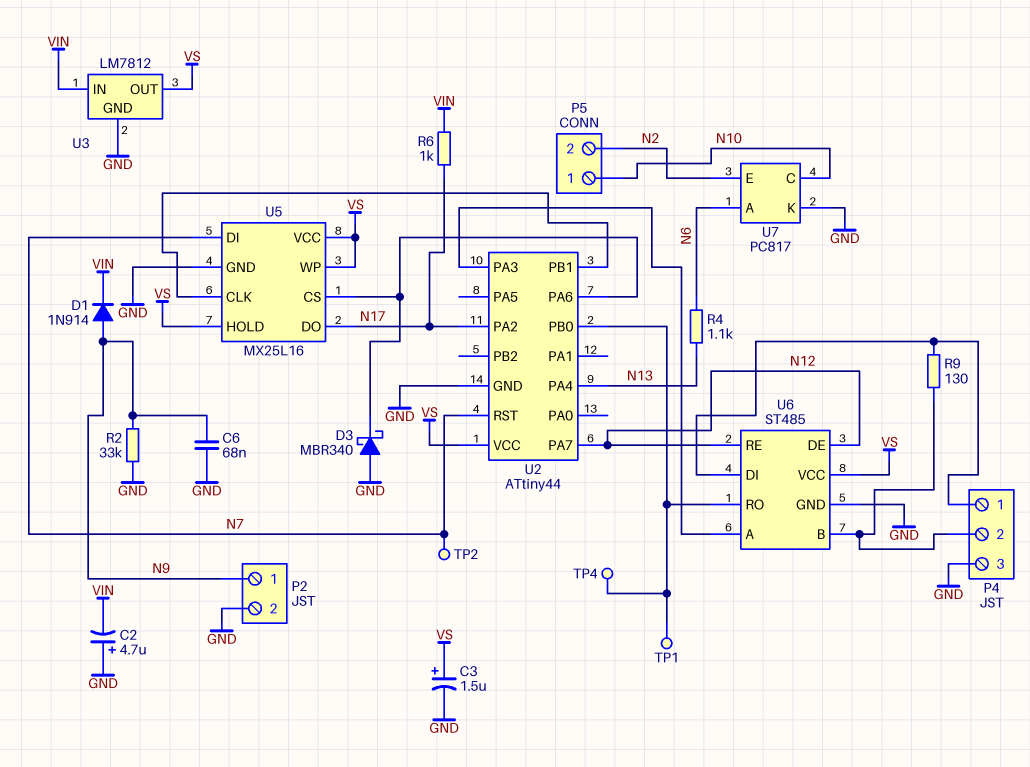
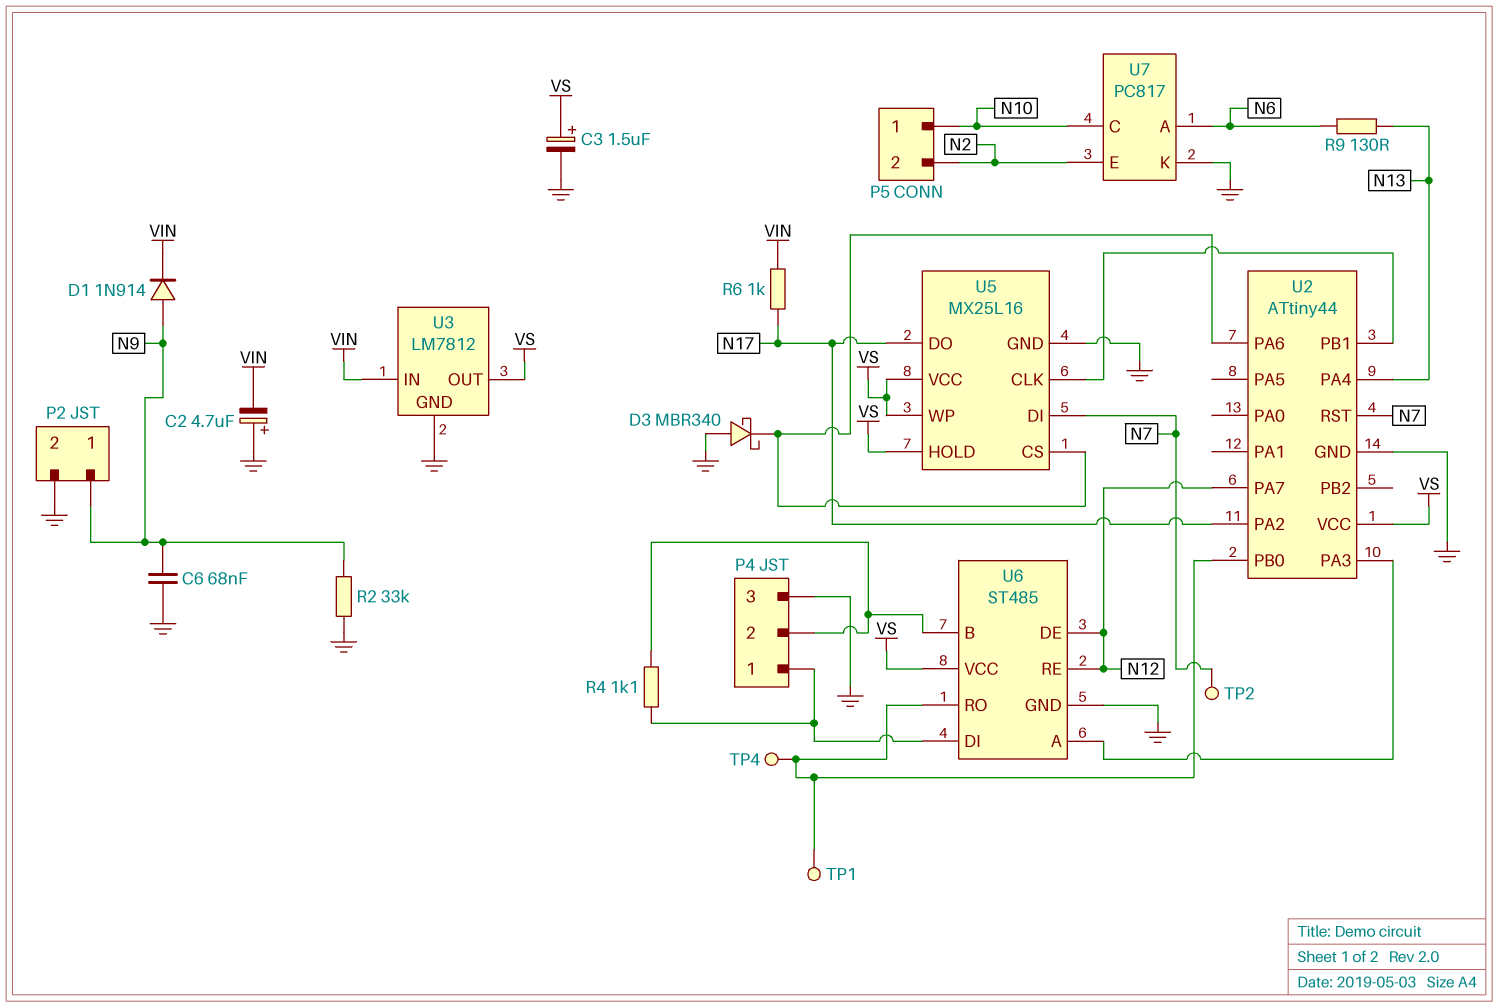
R4: 1.1k (N6, N13) -> 1.1k (P4/1, P4/2)
R9: 130 (P4/1, P4/2) -> 130 (N6, N13)

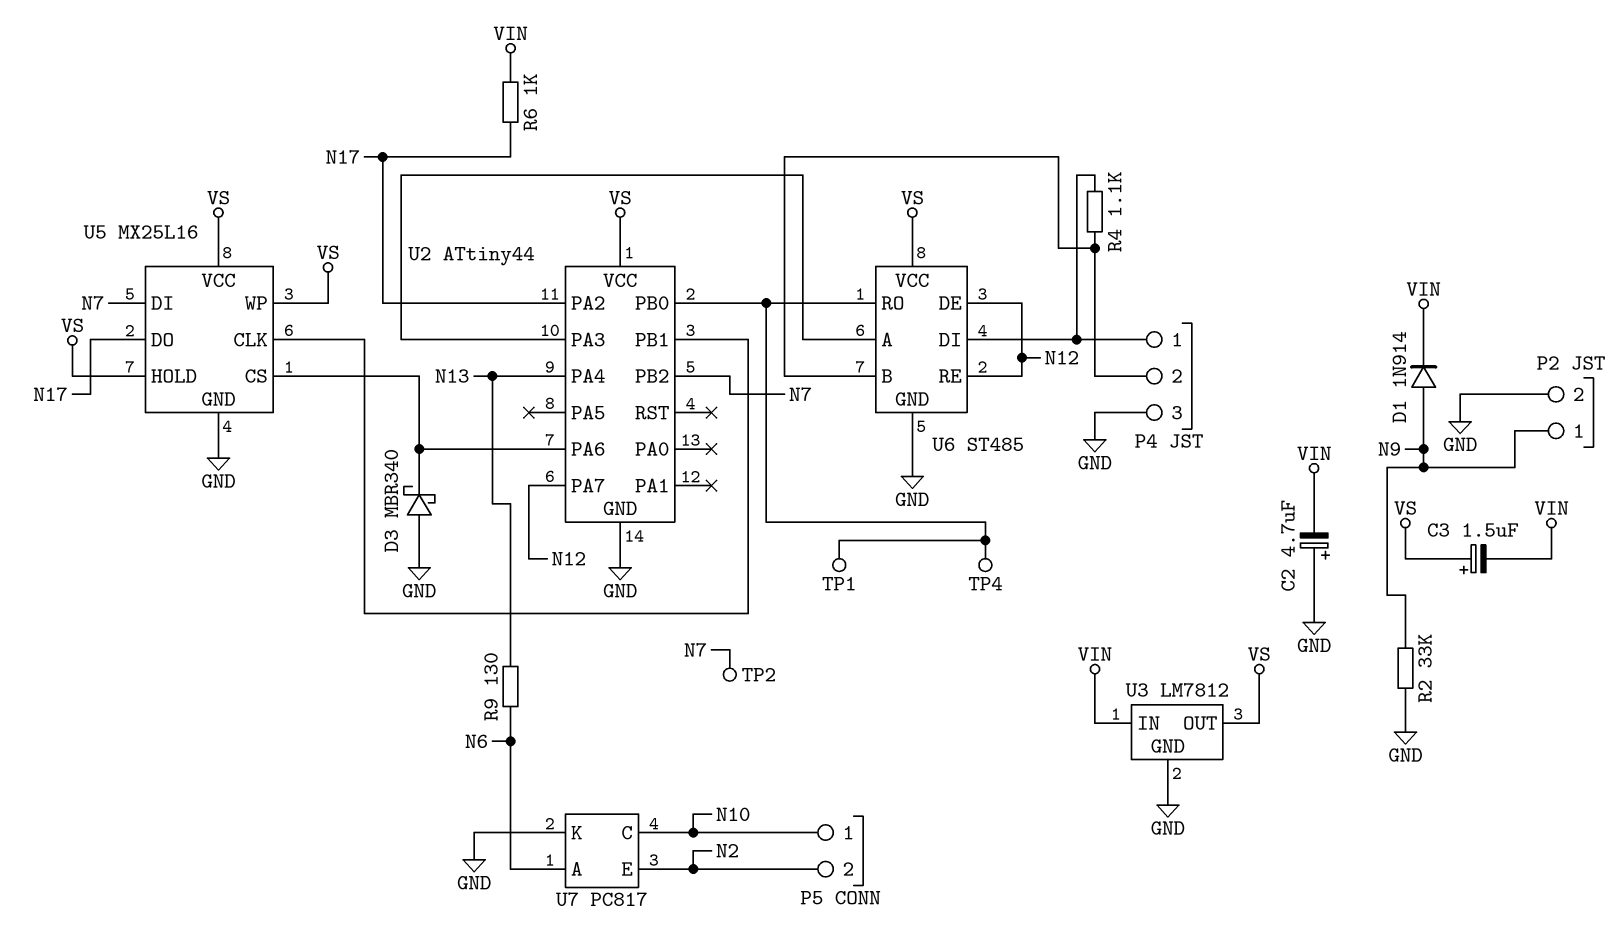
C3: 1.5uF (plus VS, minus GND) -> 1.5uF (plus VS, minus VIN)
C6: 68nF (GND, N9) -> none
U2 pin PB2: none -> N7
U2 pin RST: N7 -> none

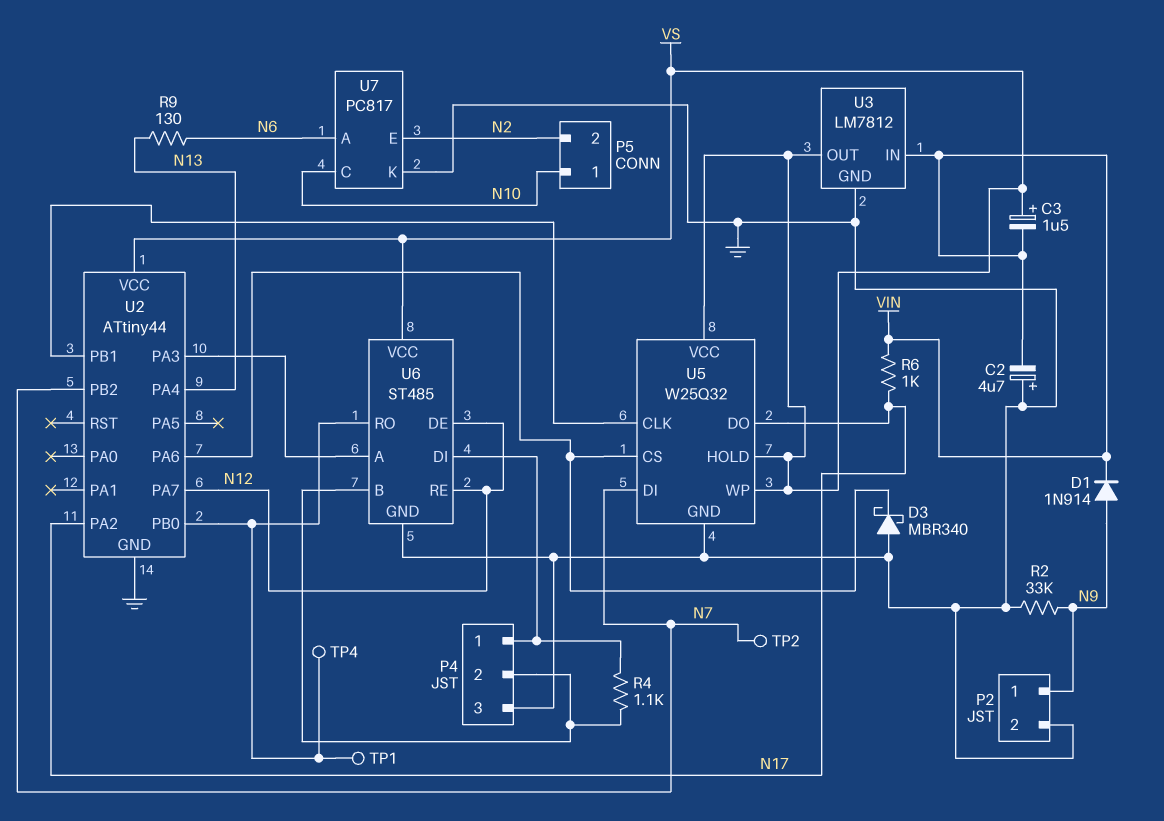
U5: MX25L16 -> W25Q32

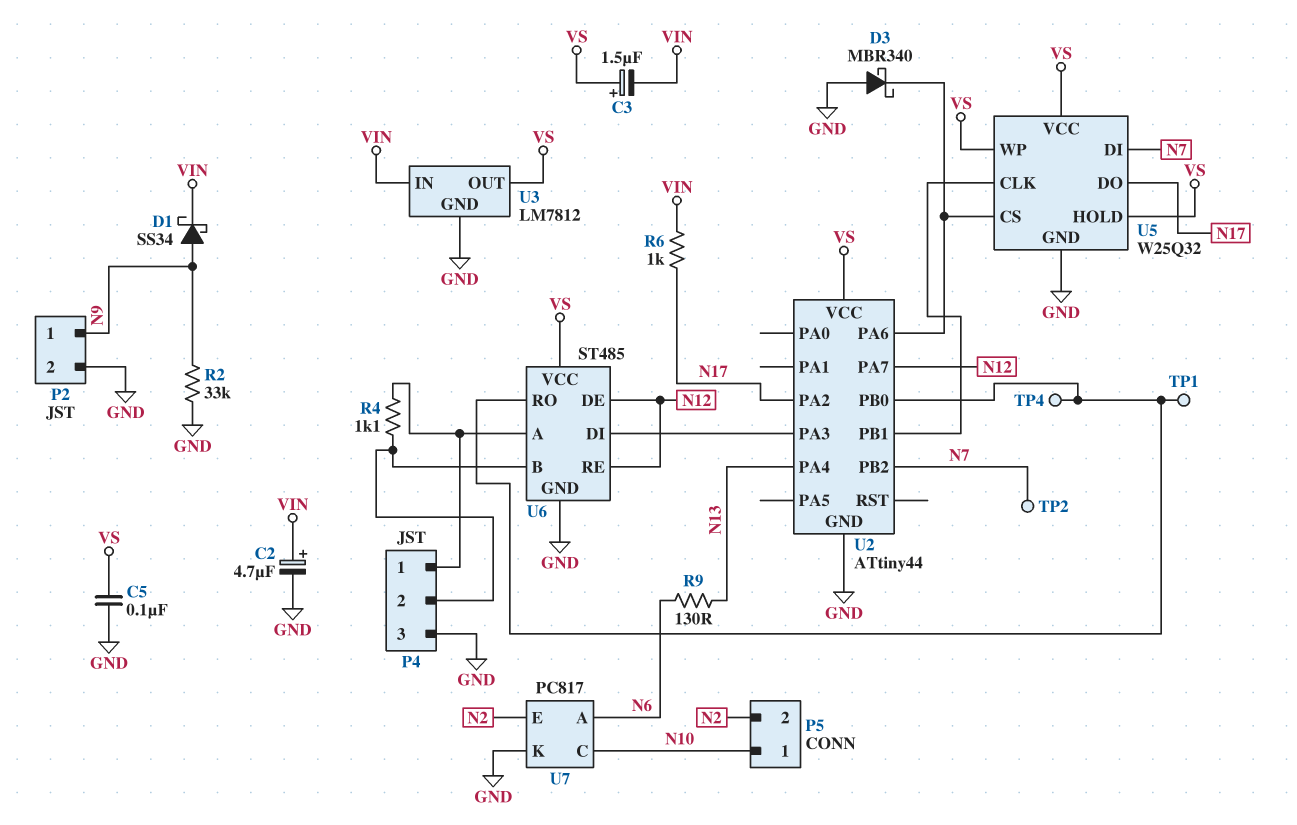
C2: 4.7uF (plus GND, minus VIN) -> 4.7uF (plus VIN, minus GND)
C5: none -> 100nF (GND, VS)
D1: diode 1N914 (A N9, K VIN) -> schottky SS34 (A N9, K VIN)
U6 pin A: U2/PA3 -> P4/1
U6 pin DI: P4/1 -> U2/PA3

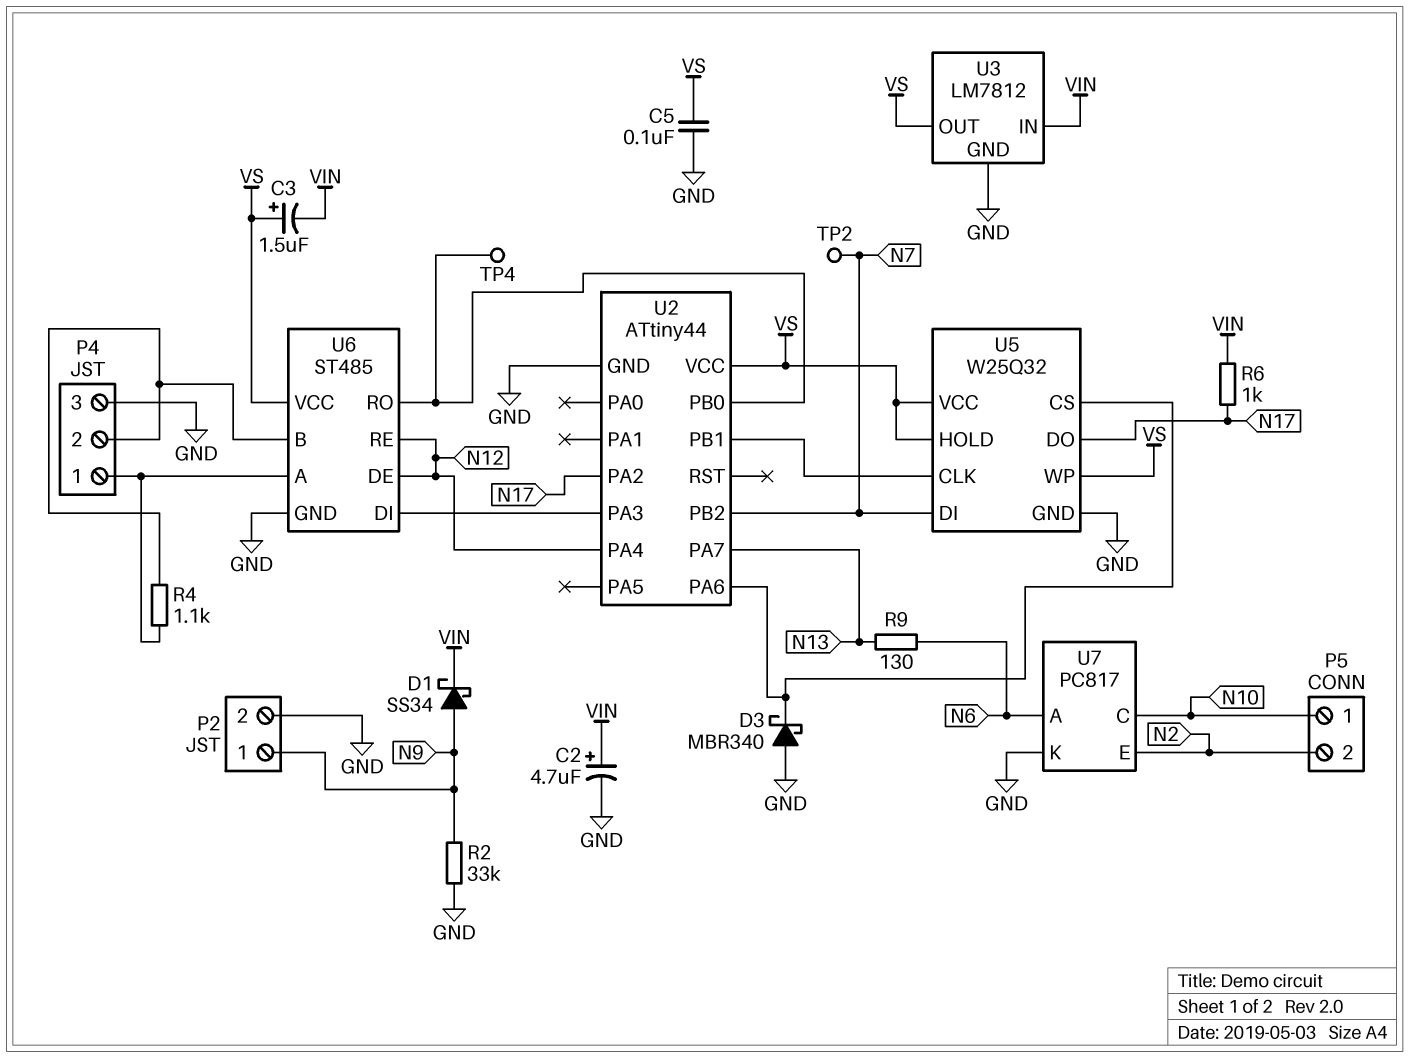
TP1: test point (U2/PB0) -> none
U2 pin PA4: N13 -> N12
U2 pin PA7: N12 -> N13

